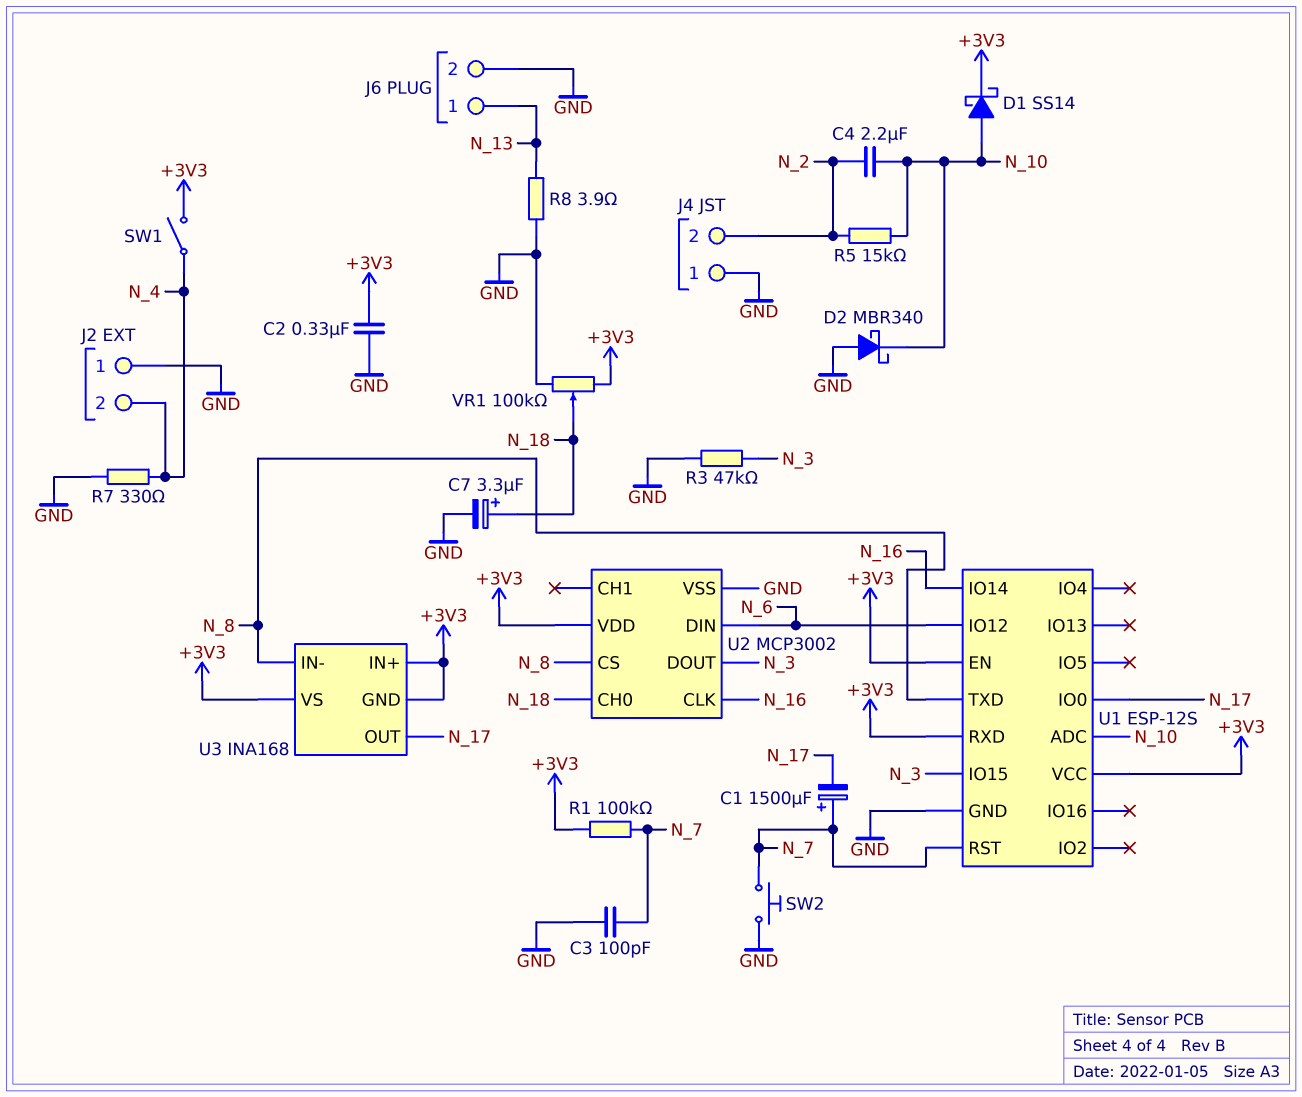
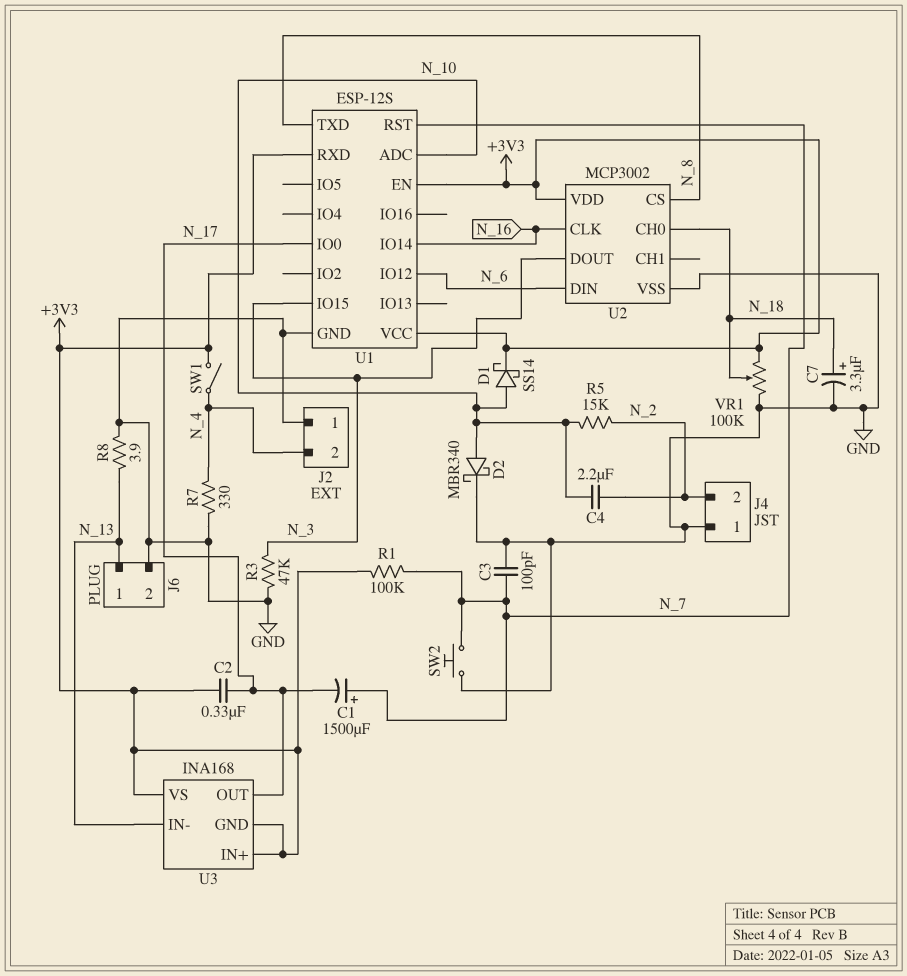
C2: 330nF (+3V3, GND) -> 330nF (+3V3, N_17)
D2: schottky MBR340 (A GND, K N_10) -> schottky MBR340 (A N_10, K GND)
U3 pin IN-: N_8 -> N_13

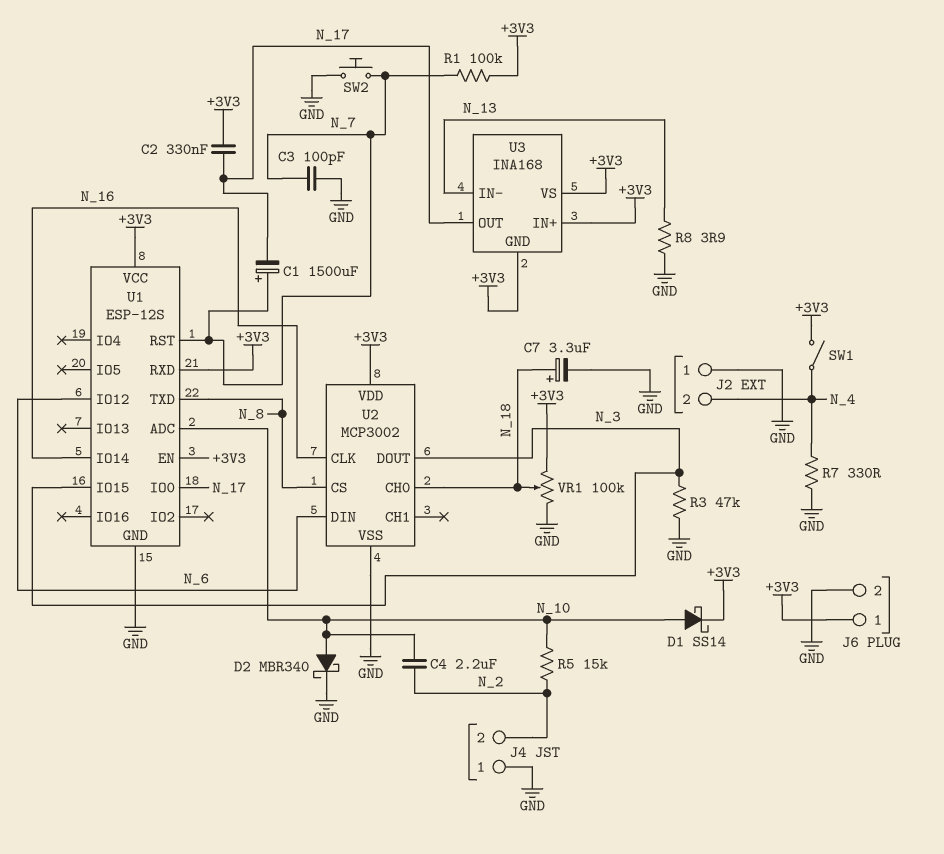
J6 pin 1: N_13 -> +3V3

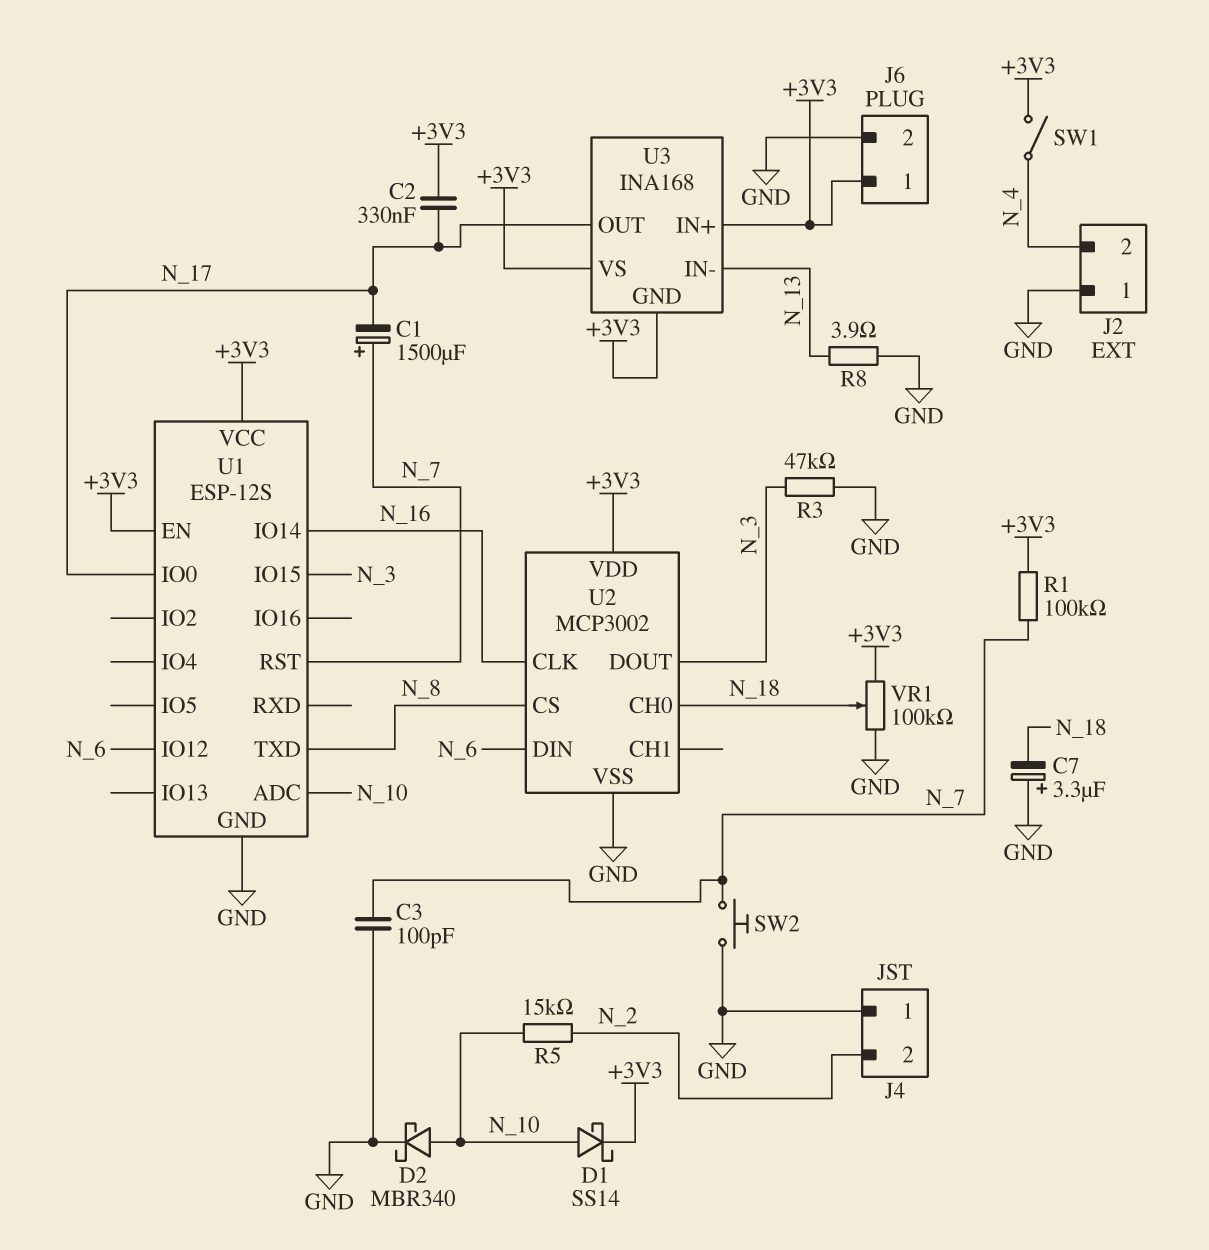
C4: 2.2uF (N_2, N_10) -> none
C7: 3.3uF (plus N_18, minus GND) -> 3.3uF (plus GND, minus N_18)
R7: 330 (GND, N_4) -> none
U1 pin RXD: +3V3 -> none

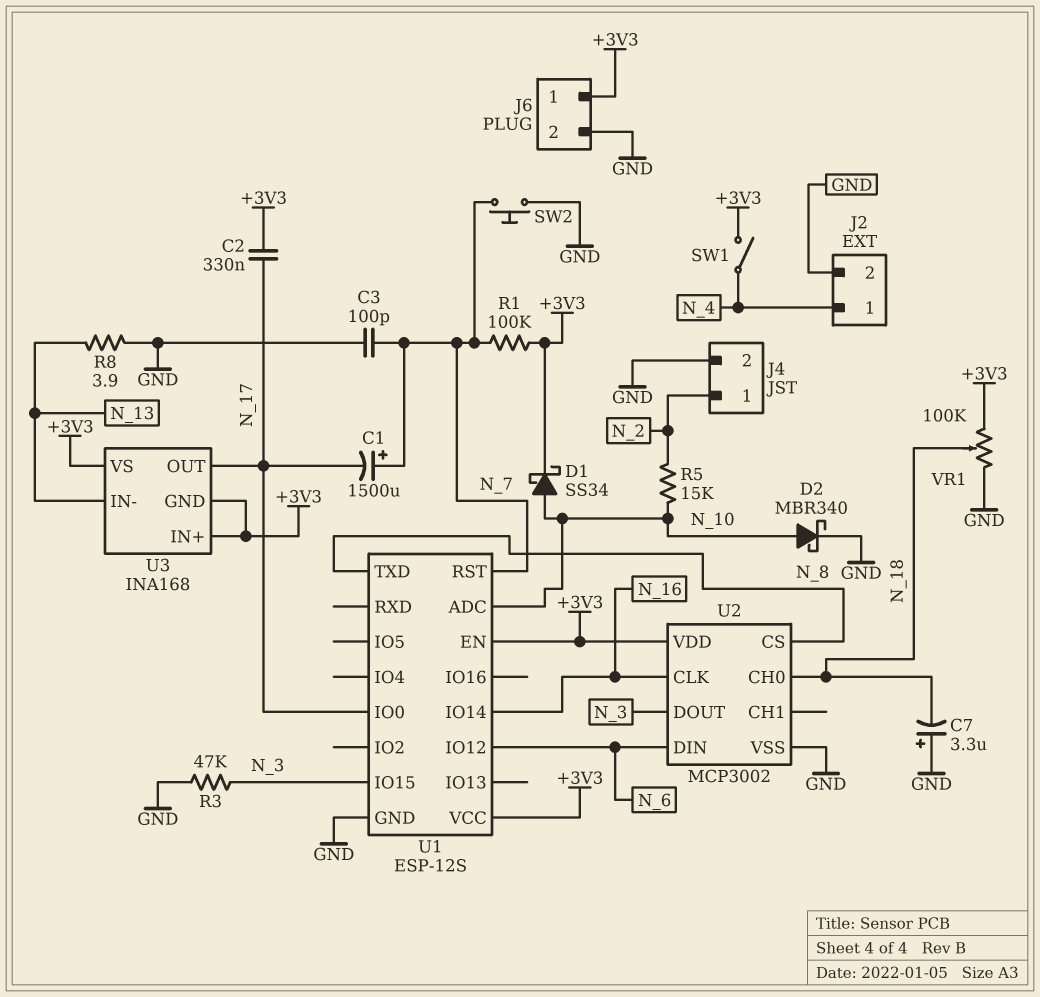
D1: schottky SS14 (A N_10, K +3V3) -> schottky SS34 (A N_10, K +3V3)
J2 pin 1: GND -> N_4
J2 pin 2: N_4 -> GND
J4 pin 1: GND -> N_2
J4 pin 2: N_2 -> GND

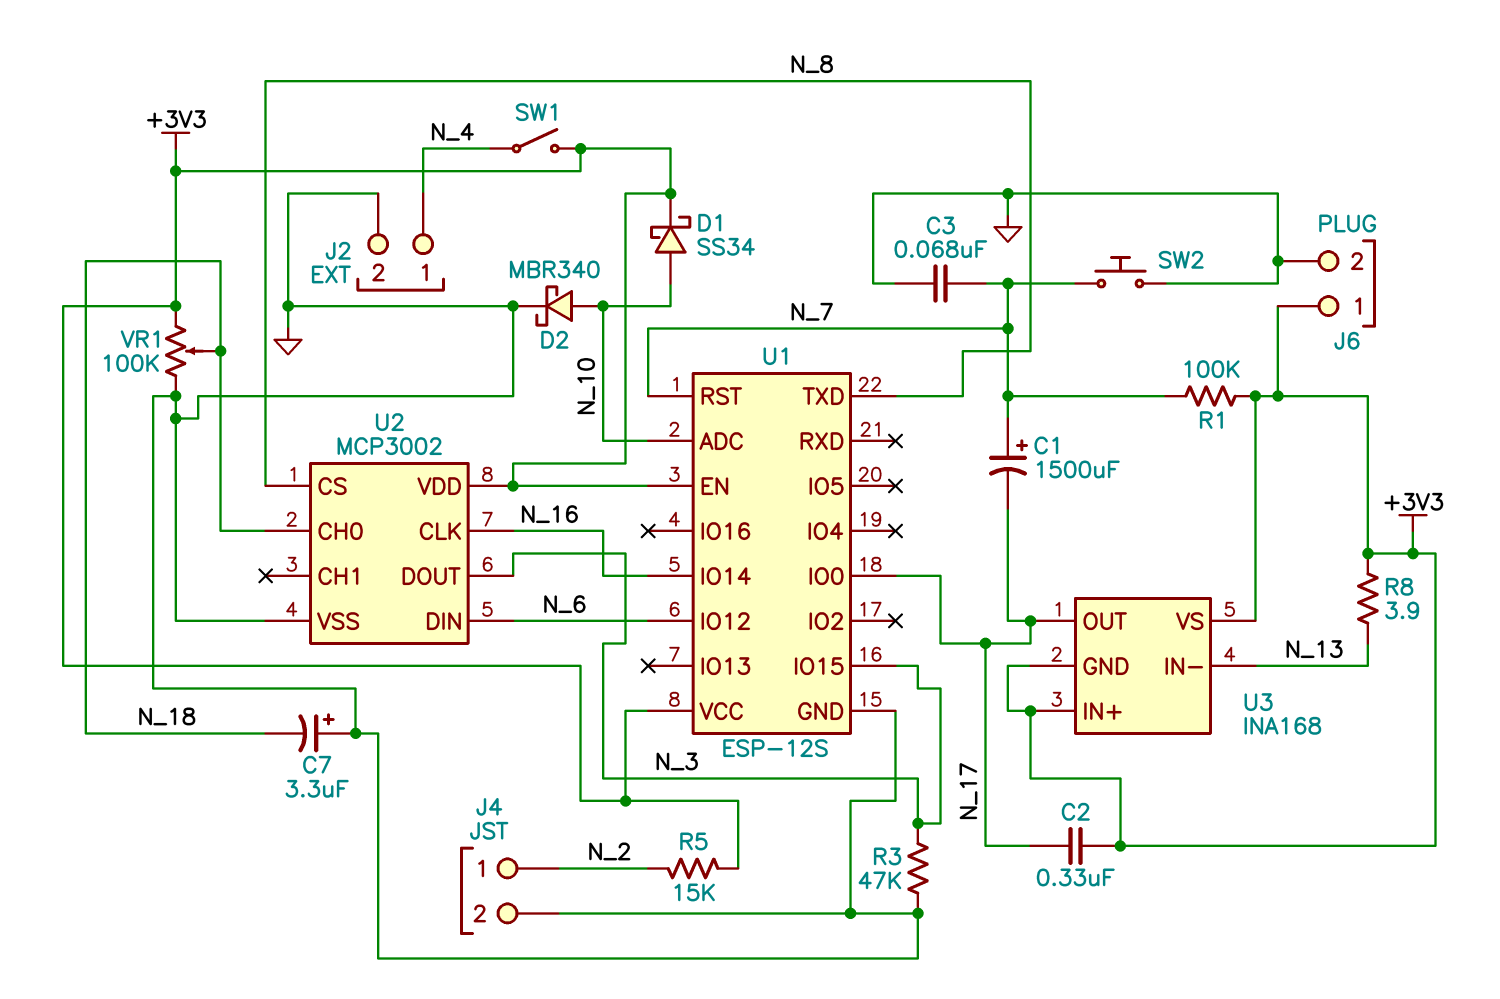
C3: 100pF (GND, N_7) -> 68nF (GND, N_7)
R5: 15k (N_2, N_10) -> 15k (+3V3, N_2)
R8: 3.9 (GND, N_13) -> 3.9 (+3V3, N_13)

